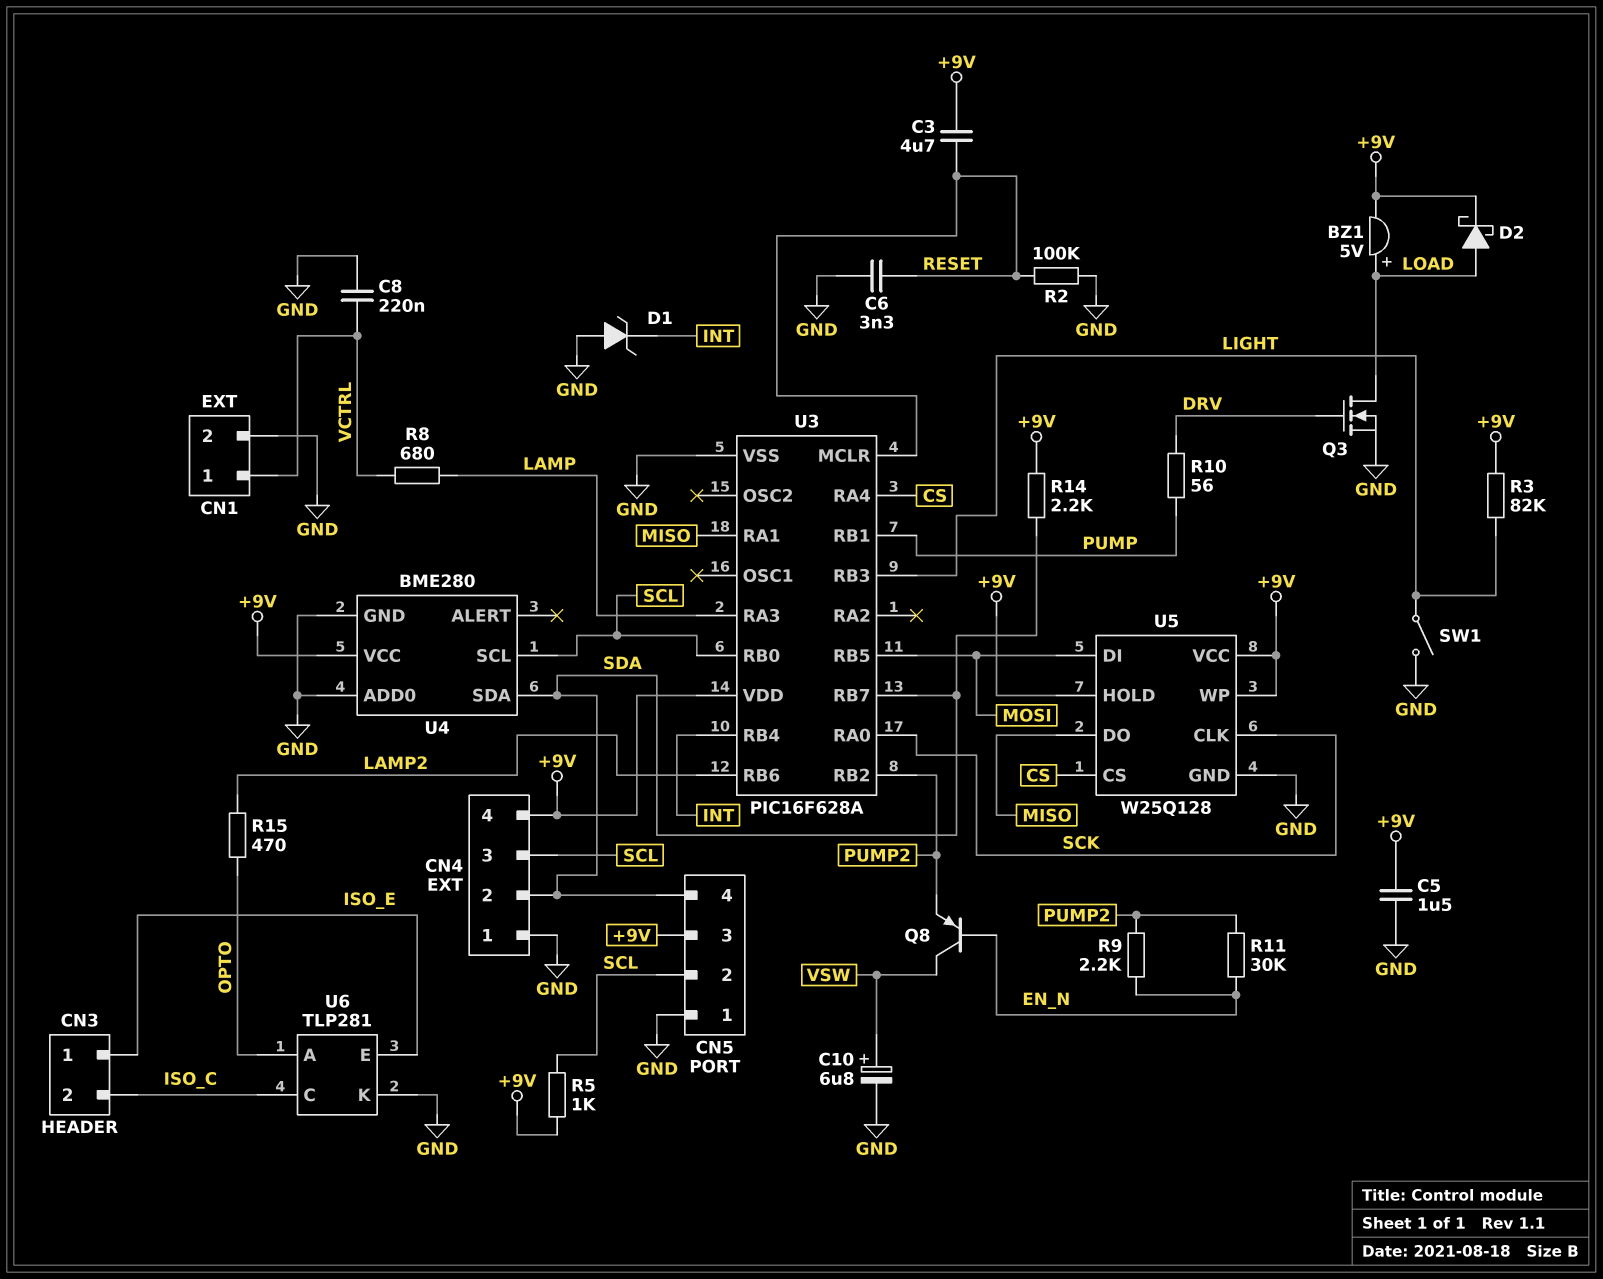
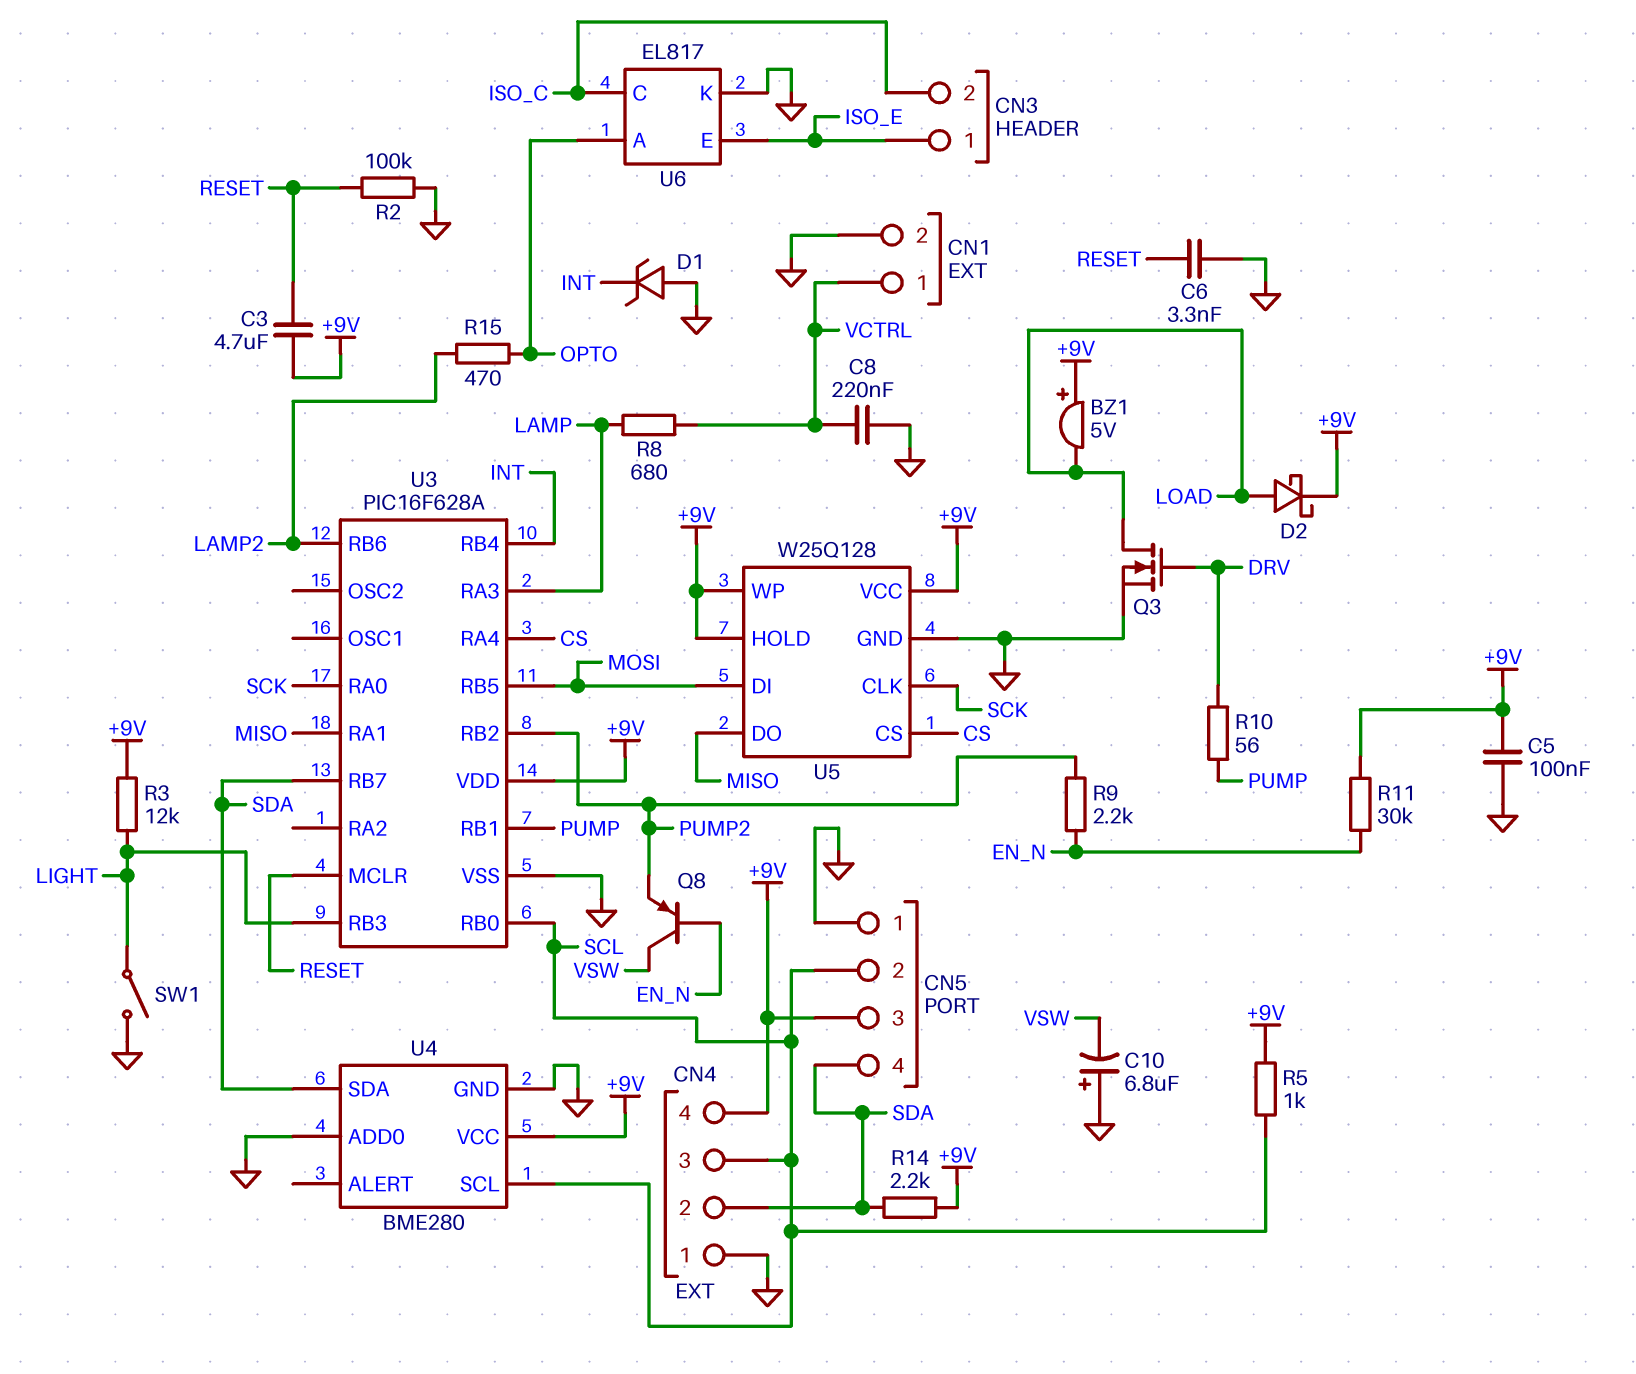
BZ1: buzzer 5V (plus LOAD, minus +9V) -> buzzer 5V (plus +9V, minus LOAD)
C5: 1.5uF (+9V, GND) -> 100nF (+9V, GND)
C10: 6.8uF (plus VSW, minus GND) -> 6.8uF (plus GND, minus VSW)
R3: 82k (+9V, LIGHT) -> 12k (+9V, LIGHT)
R11: 30k (EN_N, PUMP2) -> 30k (+9V, EN_N)
U6: TLP281 -> EL817

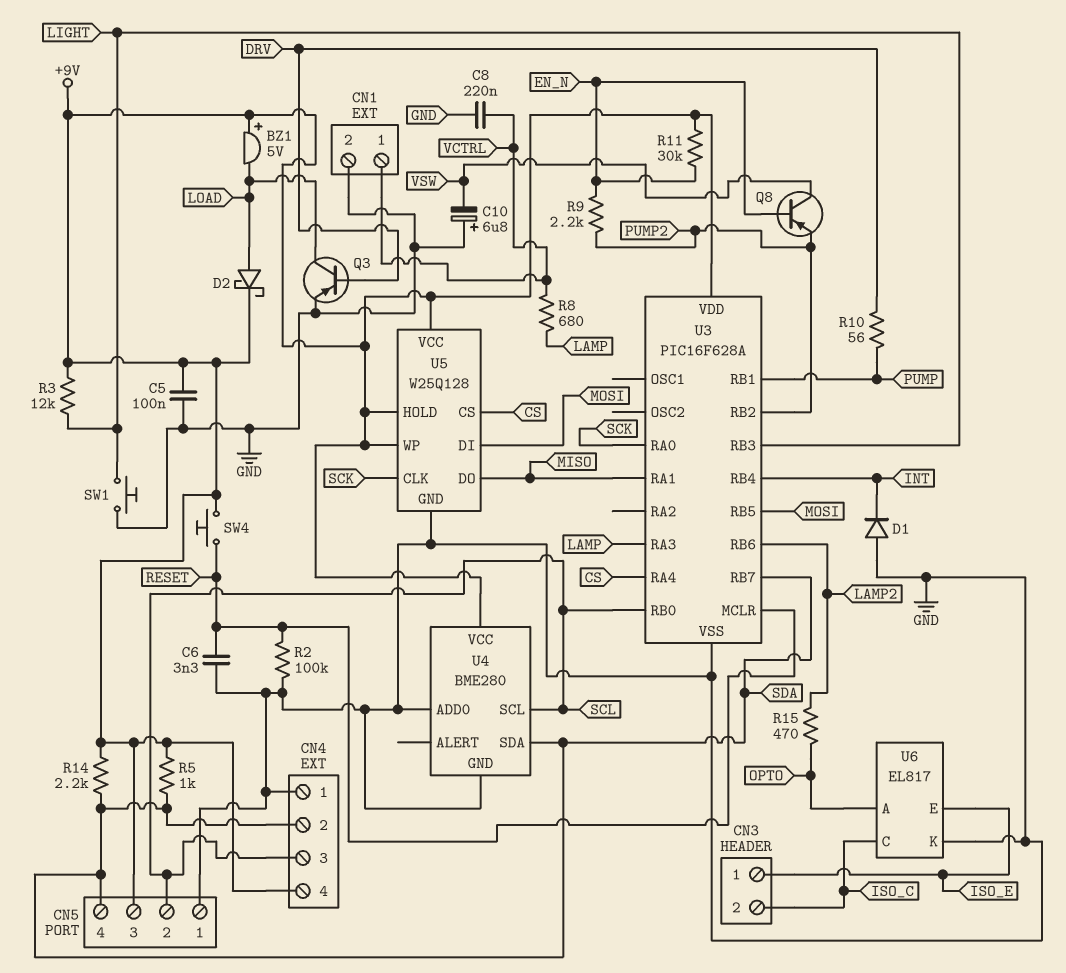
C3: 4.7uF (+9V, RESET) -> none
D1: zener (A GND, K INT) -> diode (A GND, K INT)
Q3: NMOS (G DRV, D LOAD, S GND) -> PNP (B DRV, C LOAD, E GND)
R5: 1k (+9V, SCL) -> 1k (+9V, SDA)
SW1: switch (GND, LIGHT) -> button (GND, LIGHT)
SW4: none -> button (+9V, RESET)

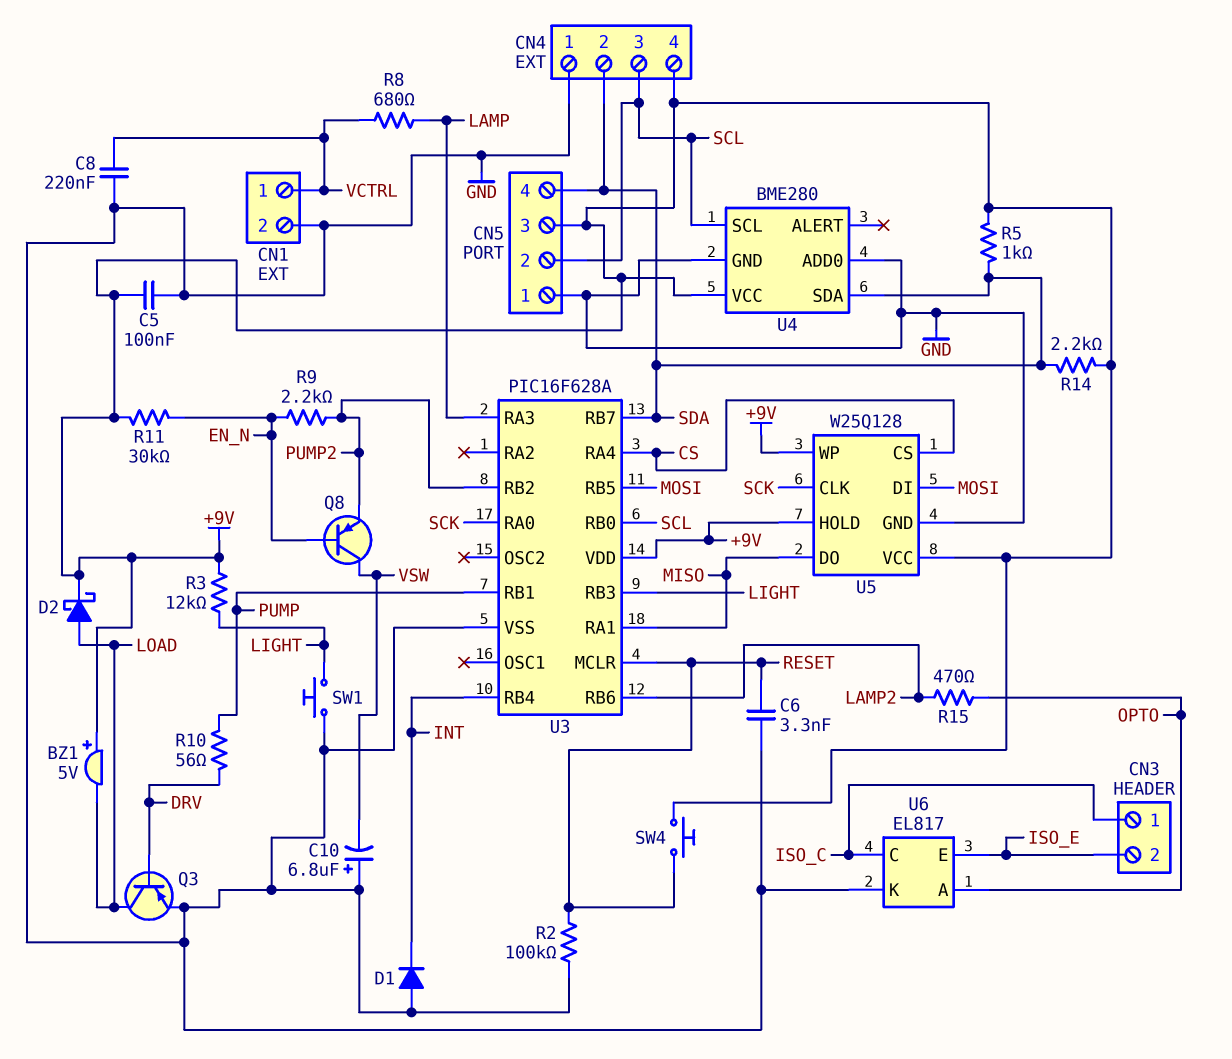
CN3 pin 1: ISO_E -> ISO_C
CN3 pin 2: ISO_C -> ISO_E

